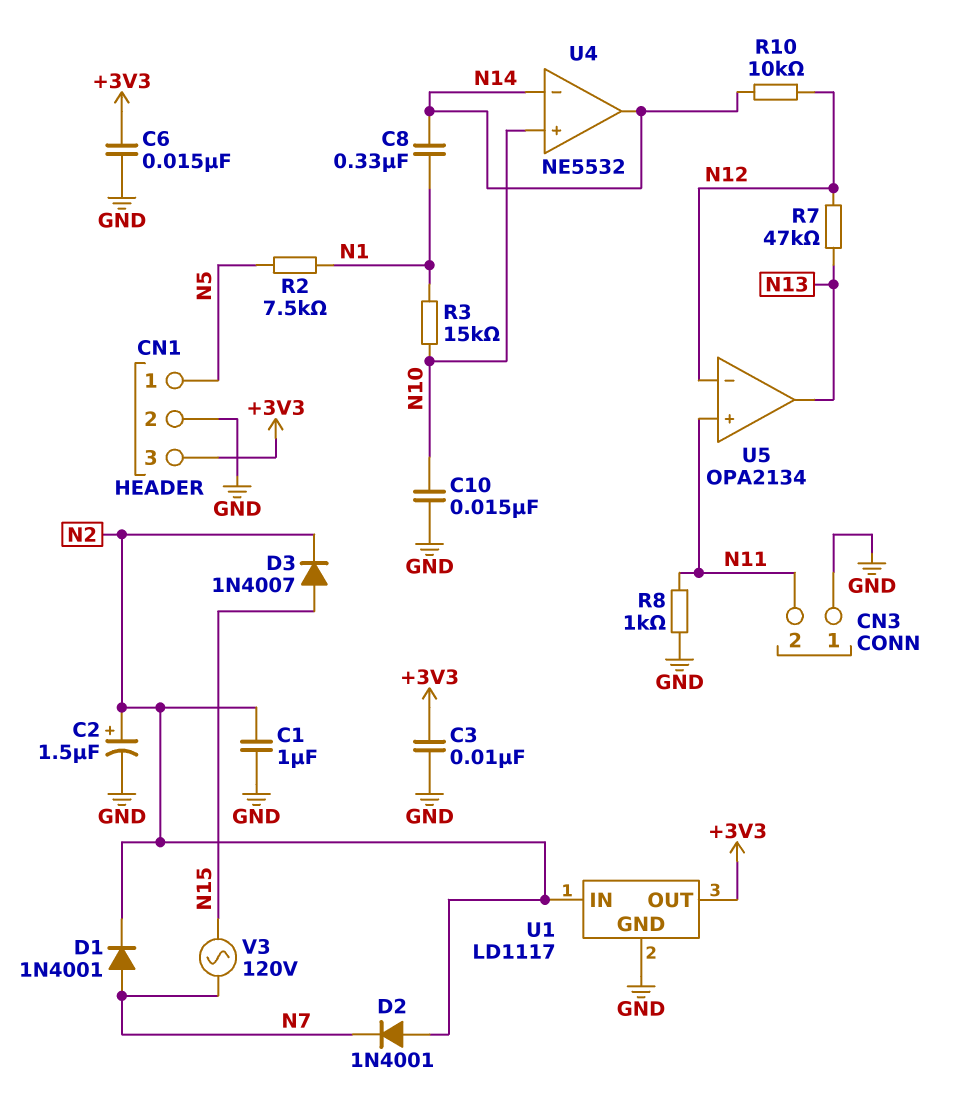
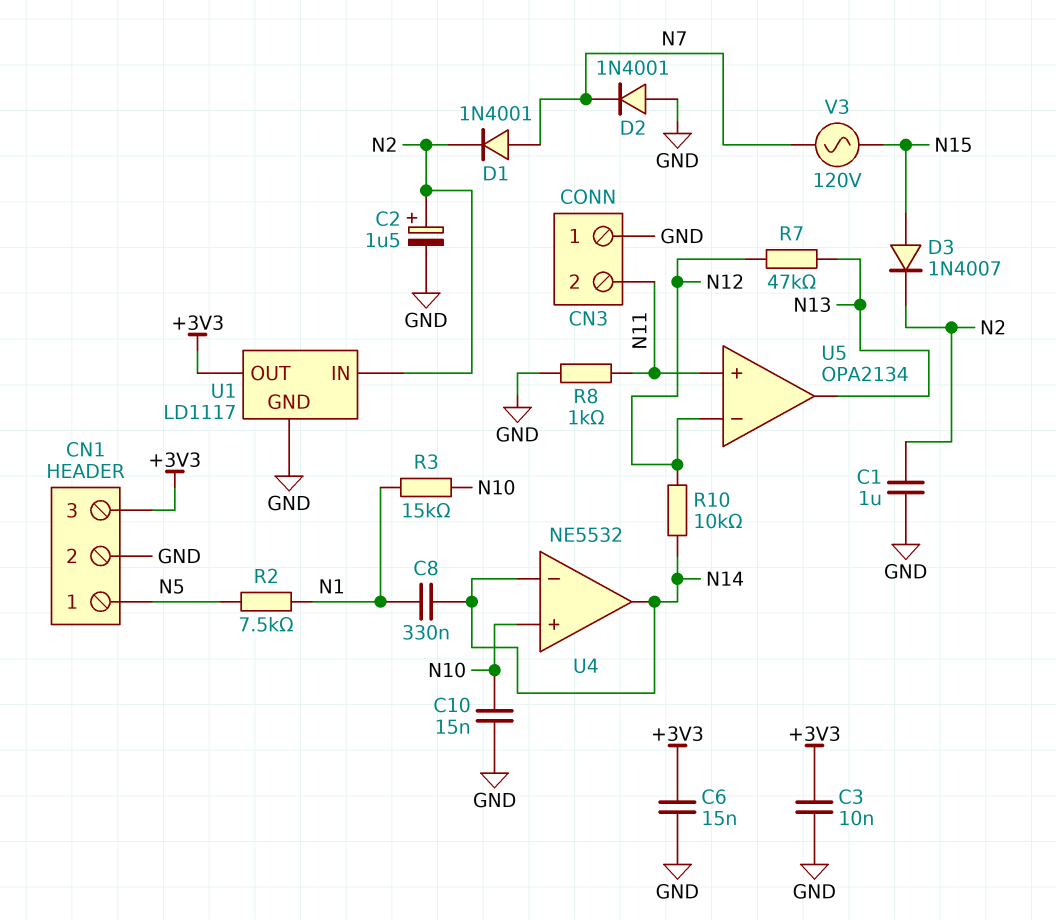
D2: diode 1N4001 (A N2, K N7) -> diode 1N4001 (A GND, K N7)

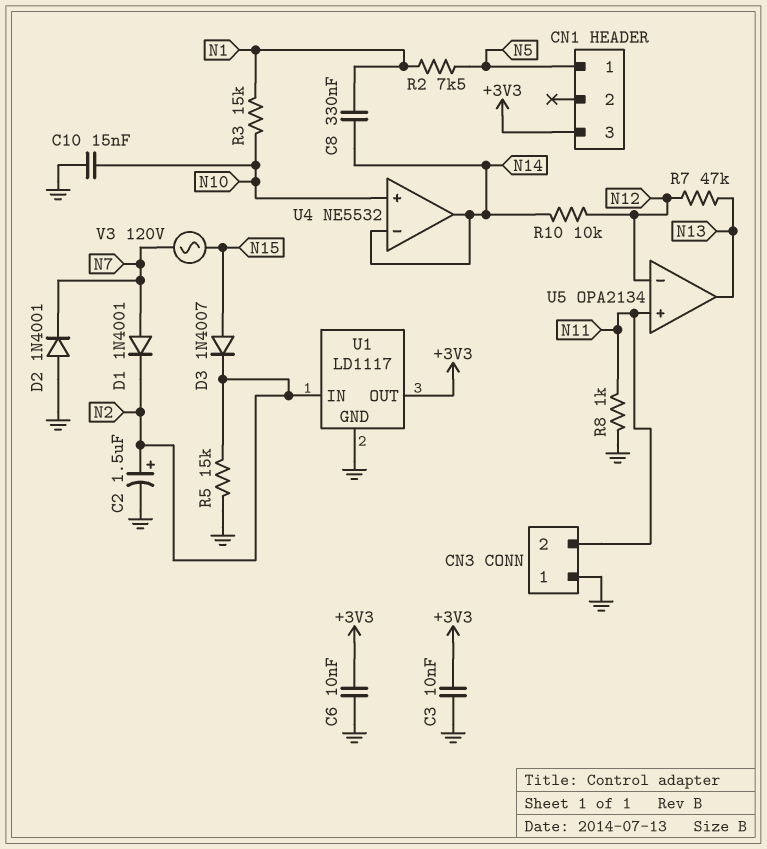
C1: 1uF (GND, N2) -> none
C6: 15nF (+3V3, GND) -> 10nF (+3V3, GND)
CN1 pin 2: GND -> none
R5: none -> 15k (GND, N2)

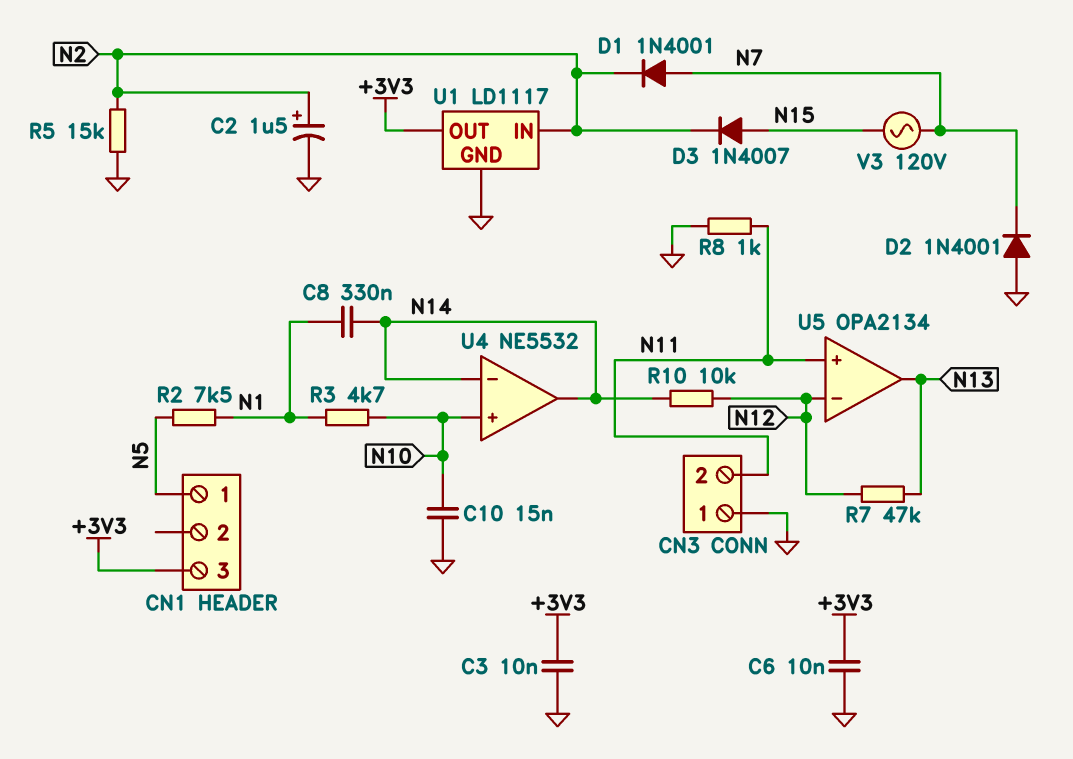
R3: 15k (N1, N10) -> 4.7k (N1, N10)

